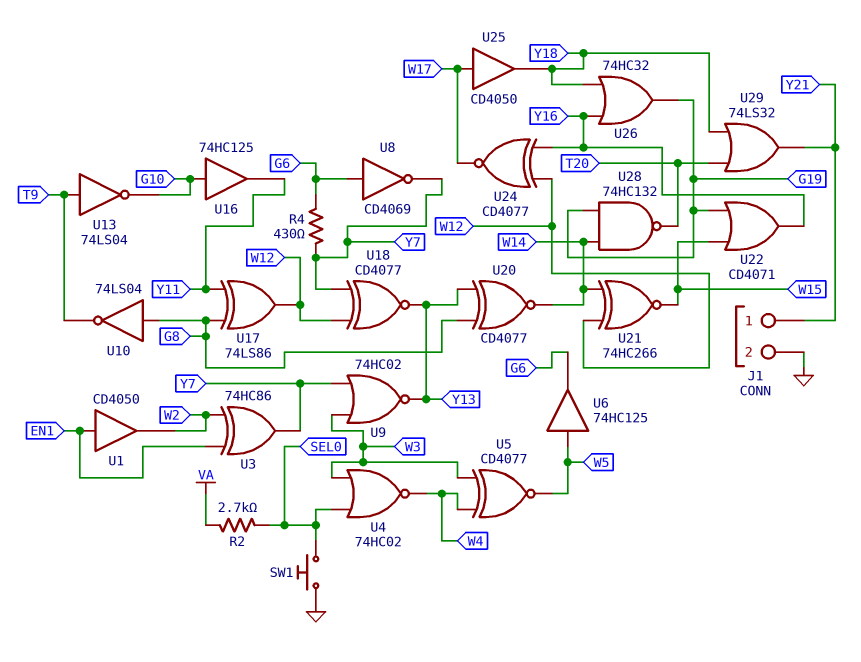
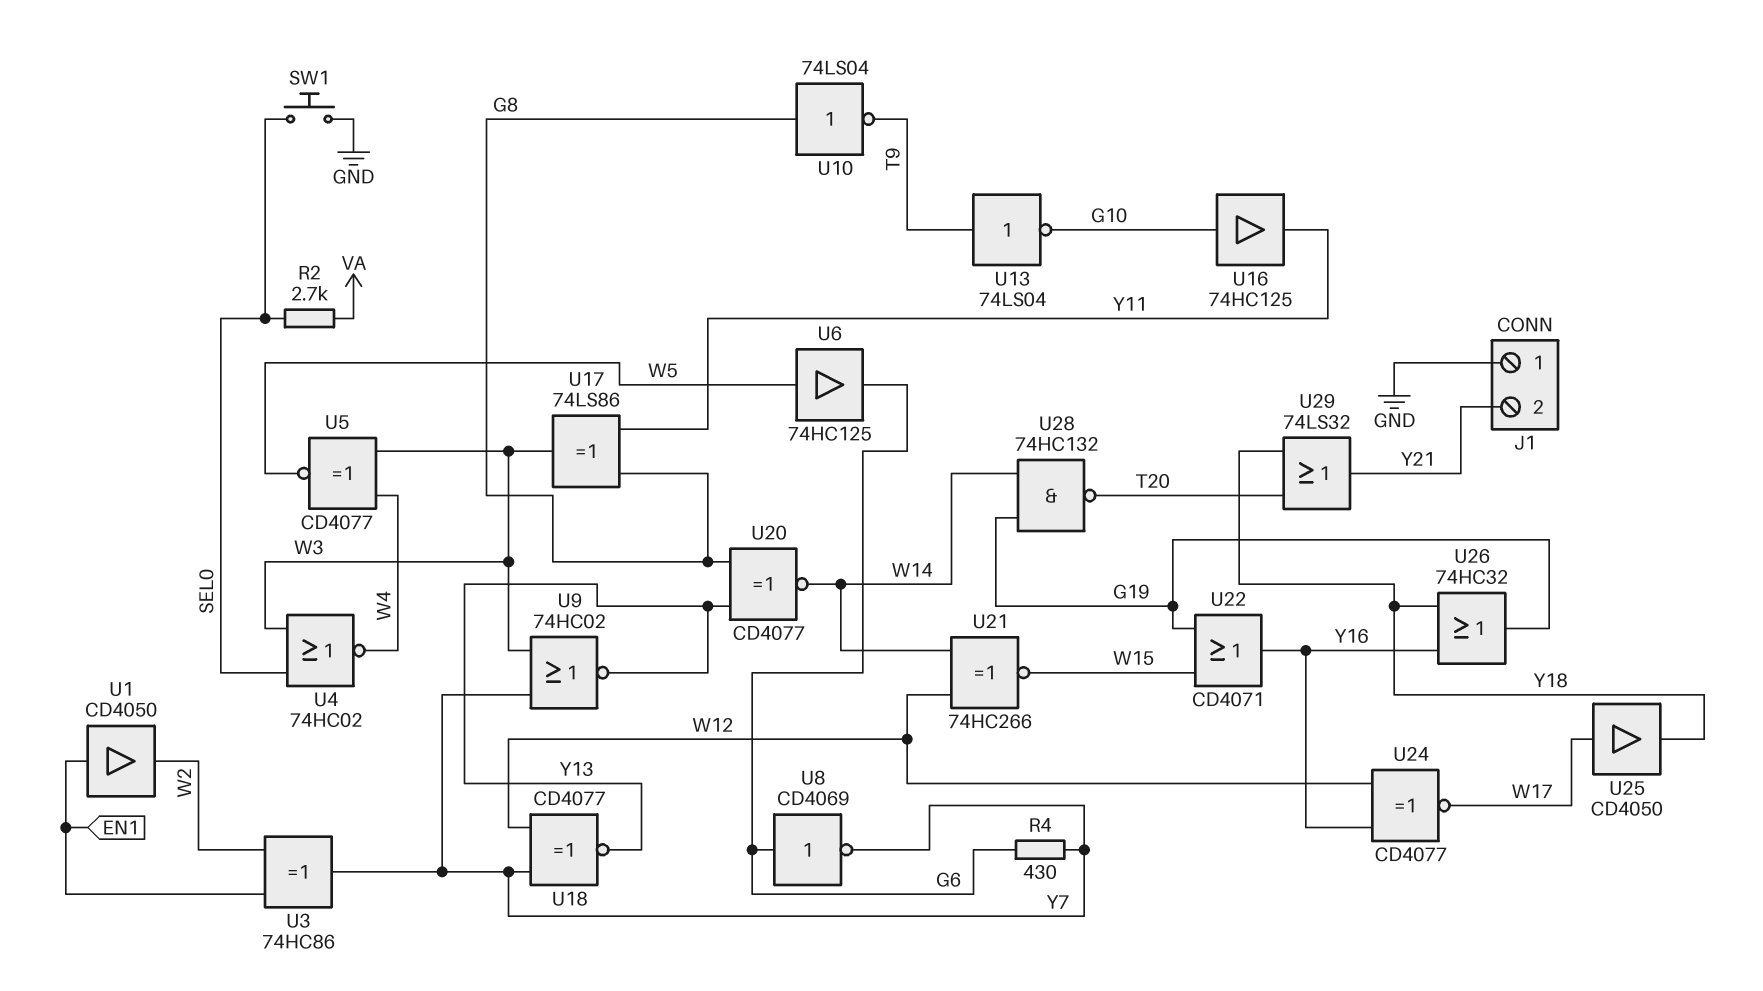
J1 pin 1: Y21 -> GND
J1 pin 2: GND -> Y21
U17: XOR 74LS86 (in G8, in Y11, out W12) -> XOR 74LS86 (in G8, in Y11, out W3)

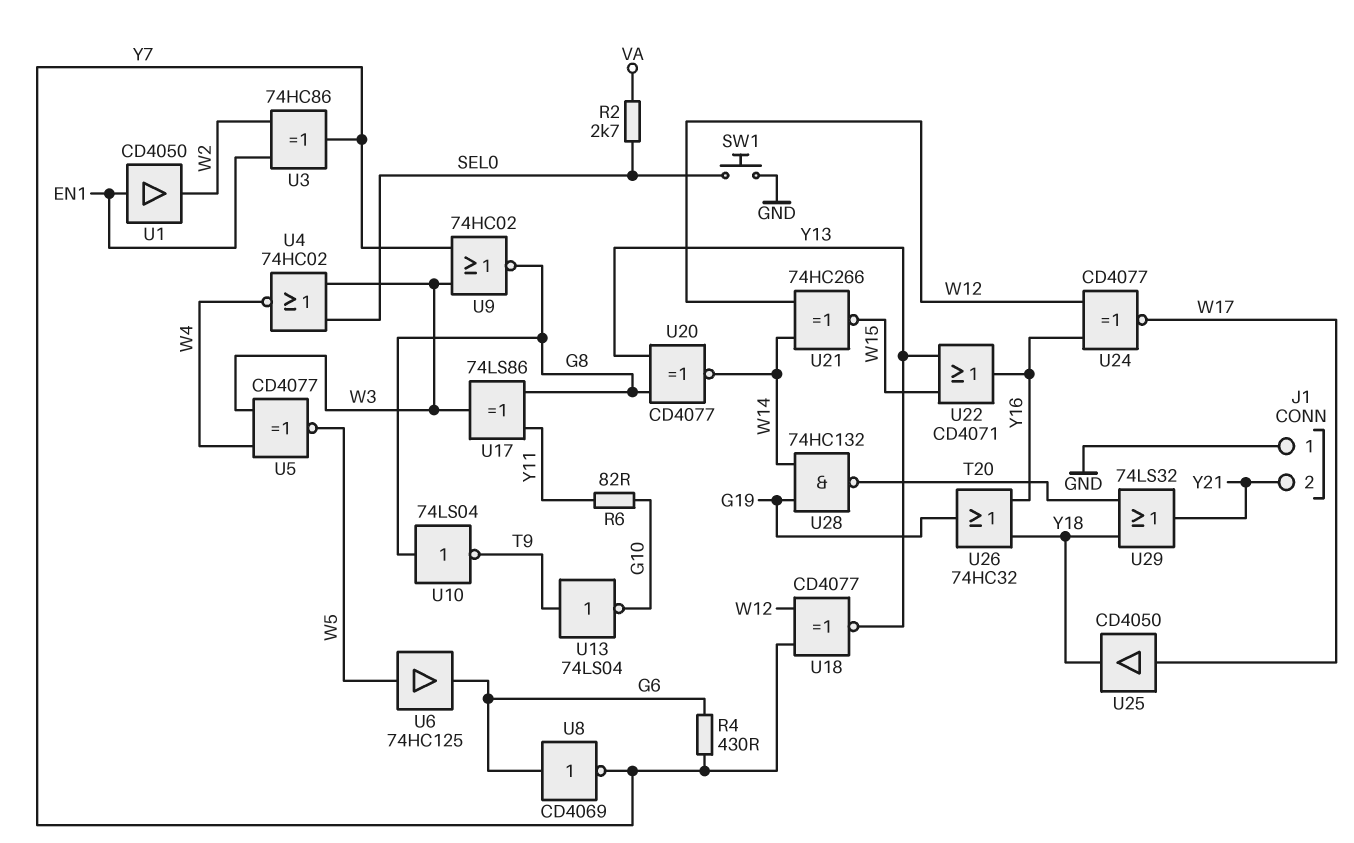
R6: none -> 82 (G10, Y11)
U9: NOR 74HC02 (in W3, in Y7, out Y13) -> NOR 74HC02 (in W3, in Y7, out G8)
U16: buffer 74HC125 (in G10, out Y11) -> none
U22: OR CD4071 (in G19, in W15, out Y16) -> OR CD4071 (in W15, in Y13, out Y16)

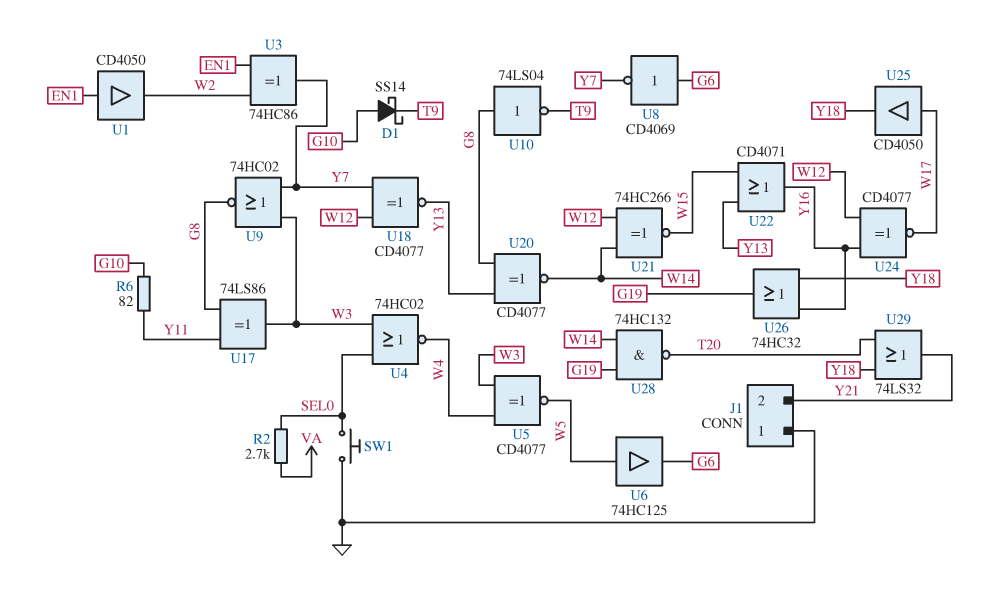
D1: none -> schottky SS14 (A G10, K T9)
R4: 430 (G6, Y7) -> none
U13: NOT 74LS04 (in T9, out G10) -> none

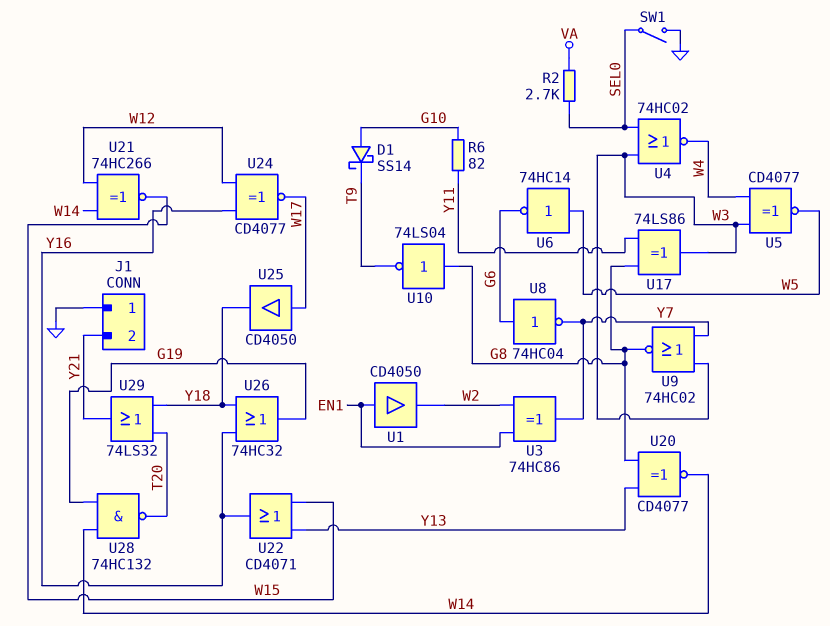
SW1: button (GND, SEL0) -> switch (GND, SEL0)
U6: buffer 74HC125 (in W5, out G6) -> NOT 74HC14 (in W5, out G6)
U8: NOT CD4069 (in G6, out Y7) -> NOT 74HC04 (in G6, out Y7)
U18: XNOR CD4077 (in W12, in Y7, out Y13) -> none

